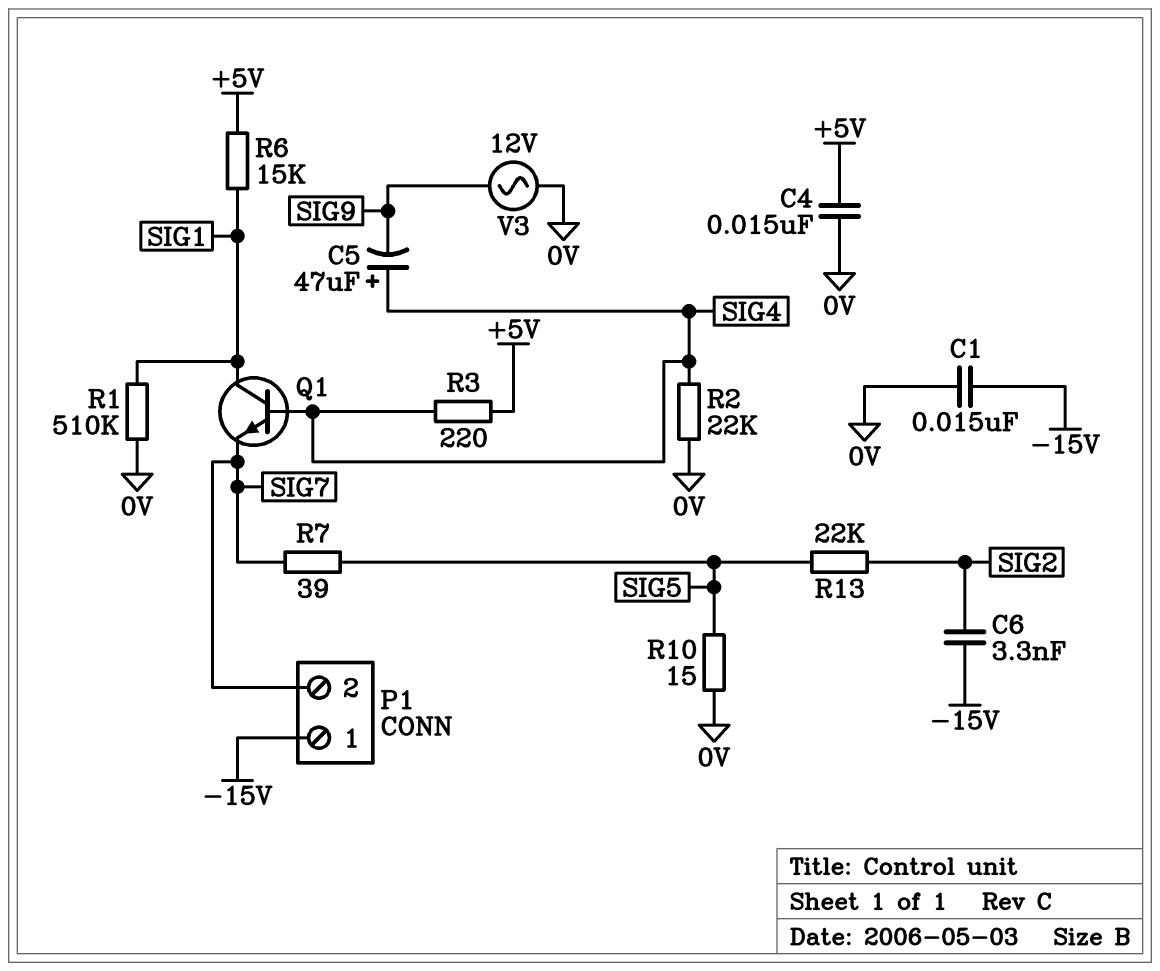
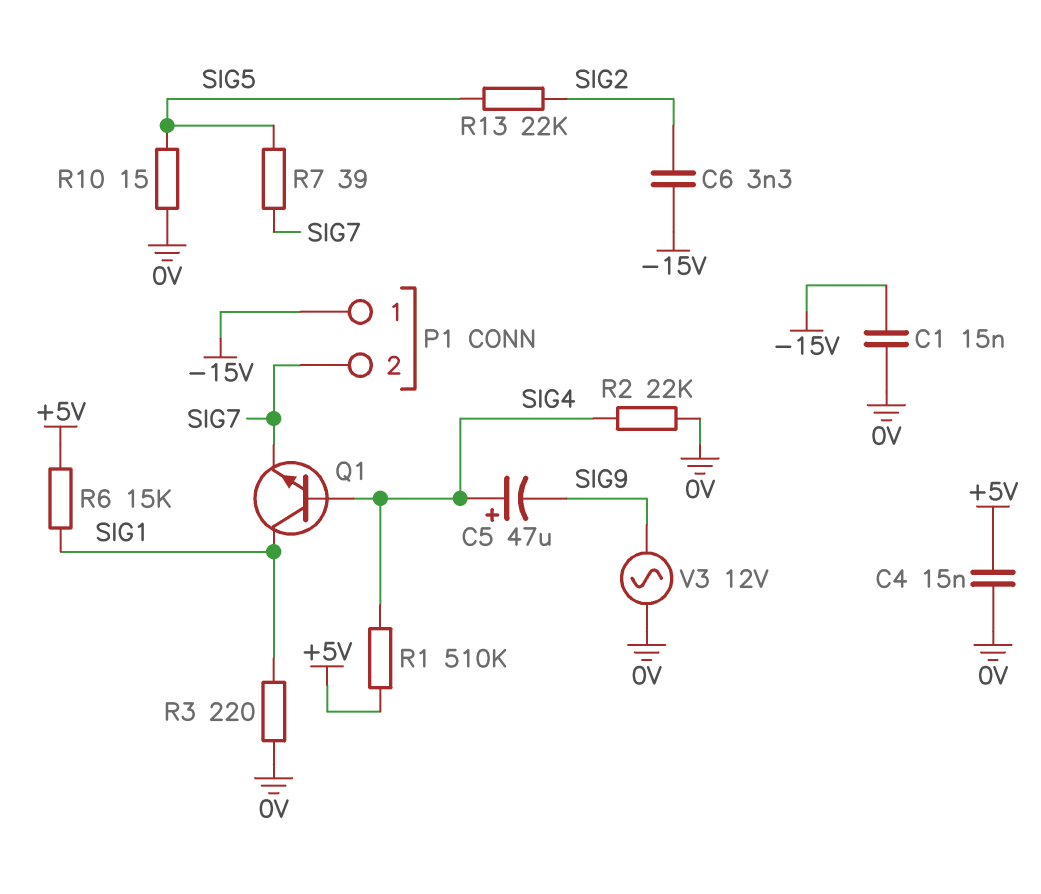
R1: 510k (0V, SIG1) -> 510k (+5V, SIG4)
R3: 220 (+5V, SIG4) -> 220 (0V, SIG1)

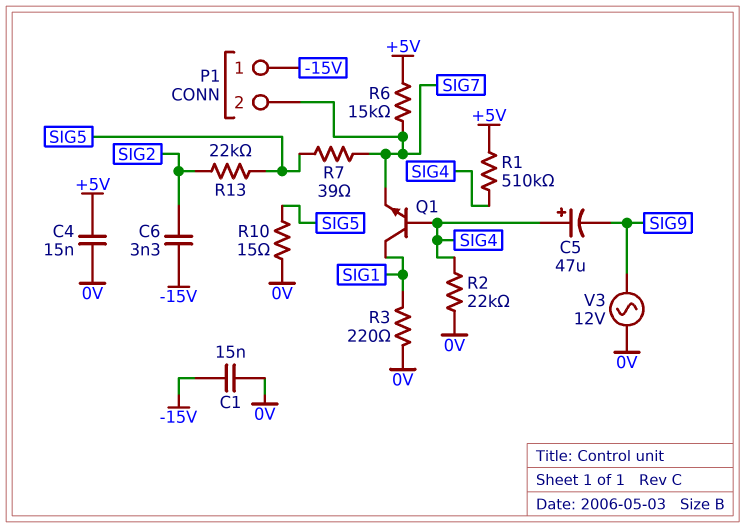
R6: 15k (+5V, SIG1) -> 15k (+5V, SIG7)

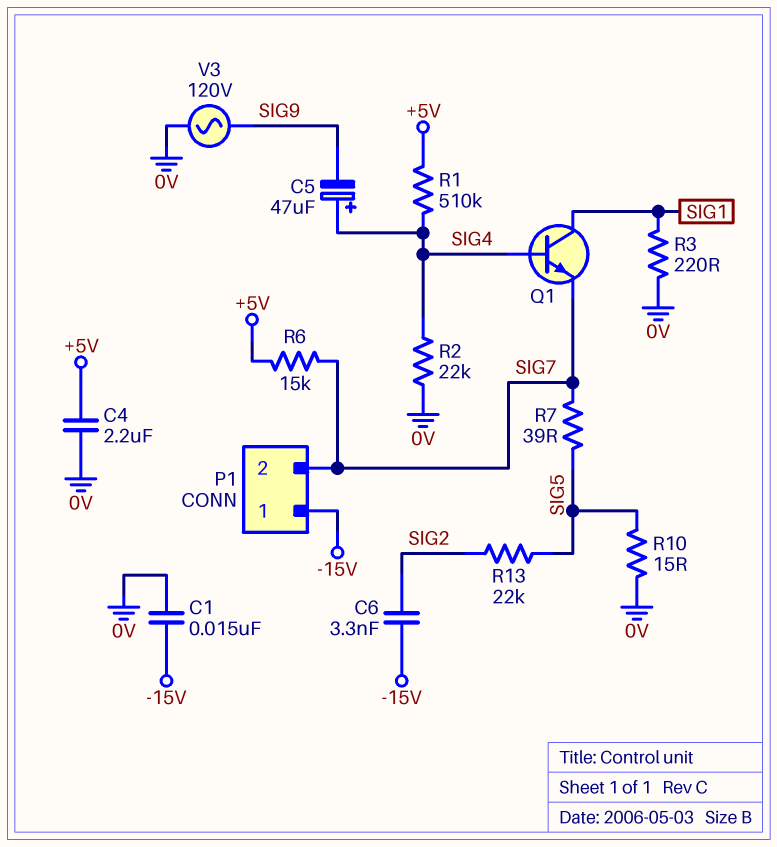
C4: 15nF (+5V, 0V) -> 2.2uF (+5V, 0V)
V3: AC 12V (0V, SIG9) -> AC 120V (0V, SIG9)

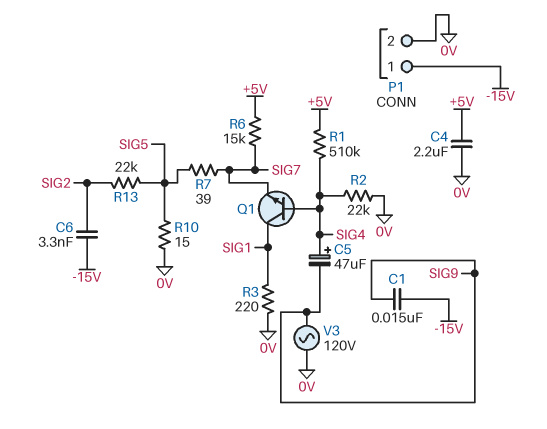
C1: 15nF (-15V, 0V) -> 15nF (-15V, SIG9)
P1 pin 2: SIG7 -> 0V

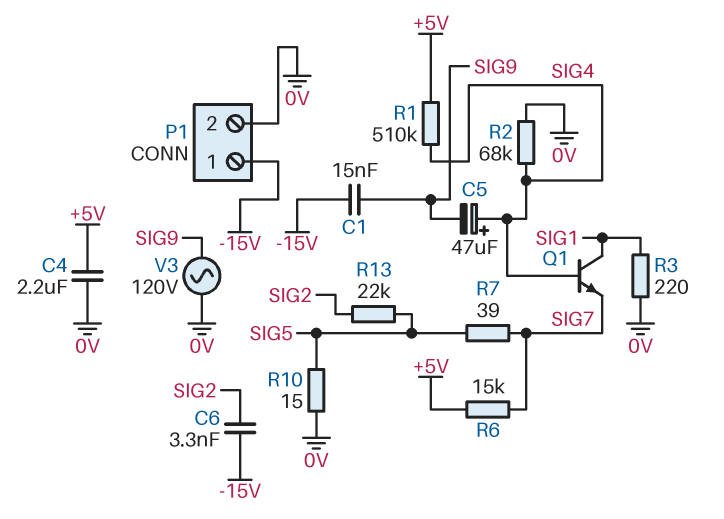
R2: 22k (0V, SIG4) -> 68k (0V, SIG4)

